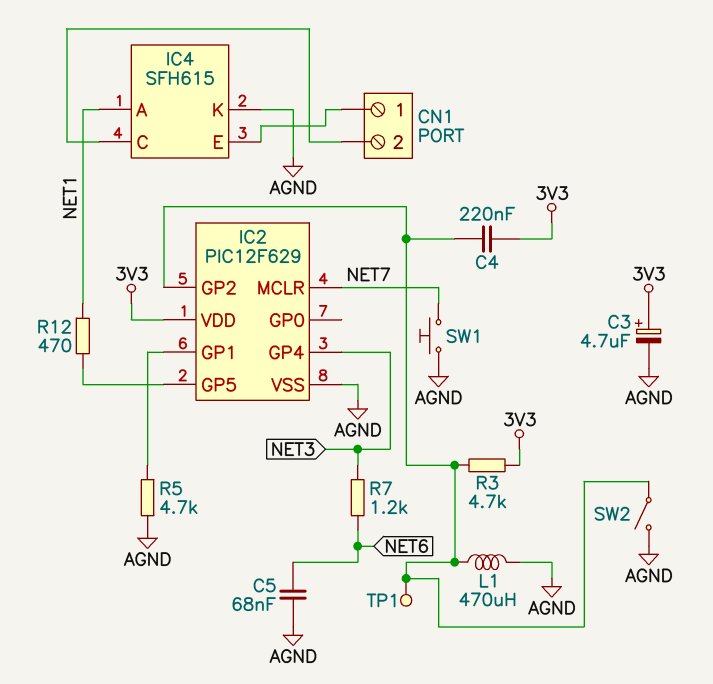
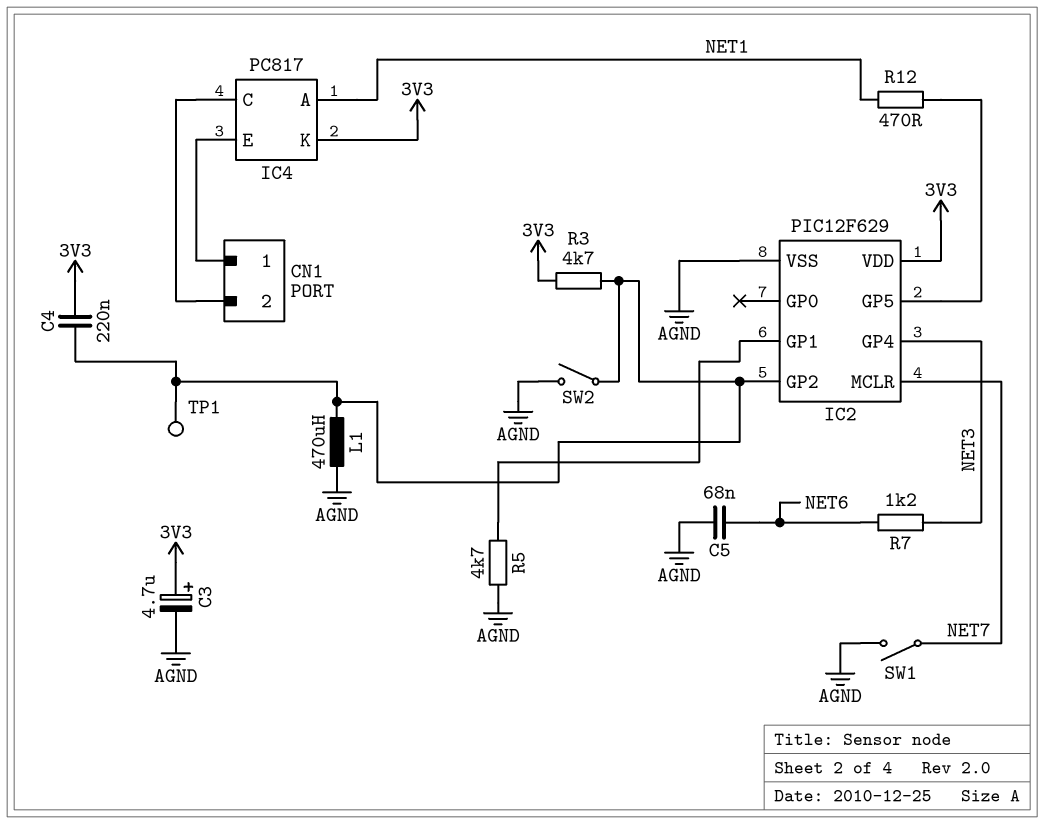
IC4: SFH615 -> PC817
IC4 pin K: AGND -> 3V3
SW1: button (AGND, NET7) -> switch (AGND, NET7)

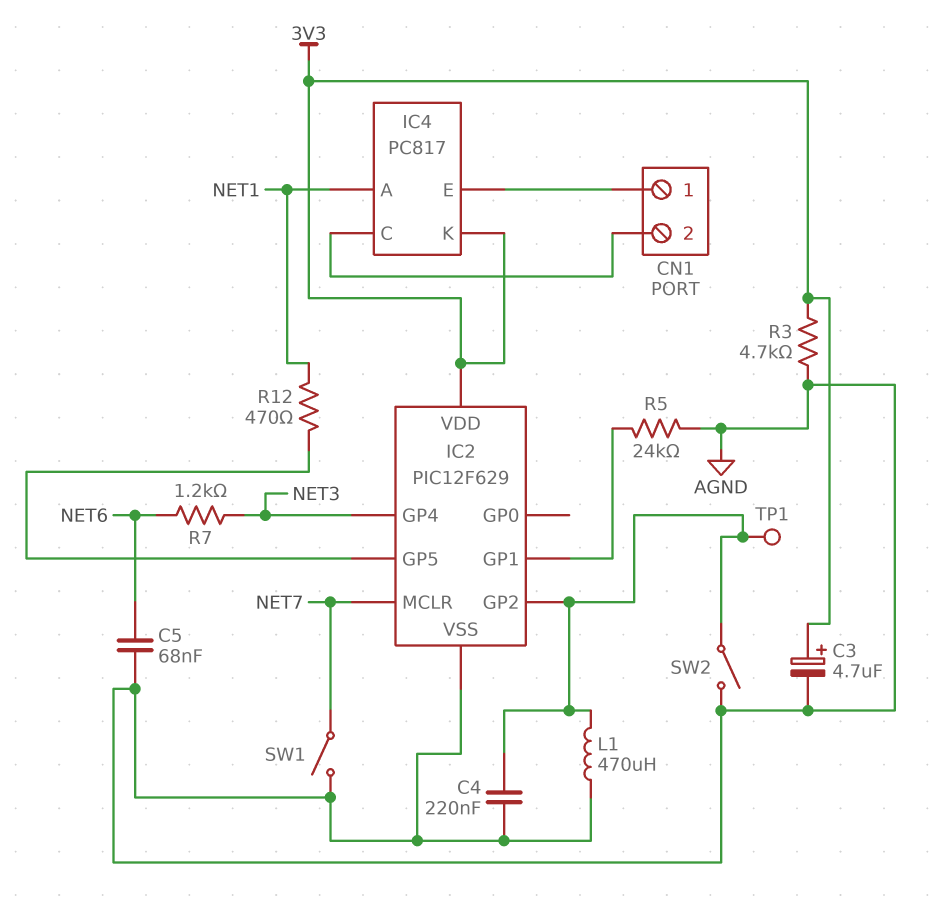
C4: 220nF (3V3, IC2/GP2) -> 220nF (AGND, IC2/GP2)
R3: 4.7k (3V3, IC2/GP2) -> 4.7k (3V3, AGND)
R5: 4.7k (AGND, IC2/GP1) -> 24k (AGND, IC2/GP1)

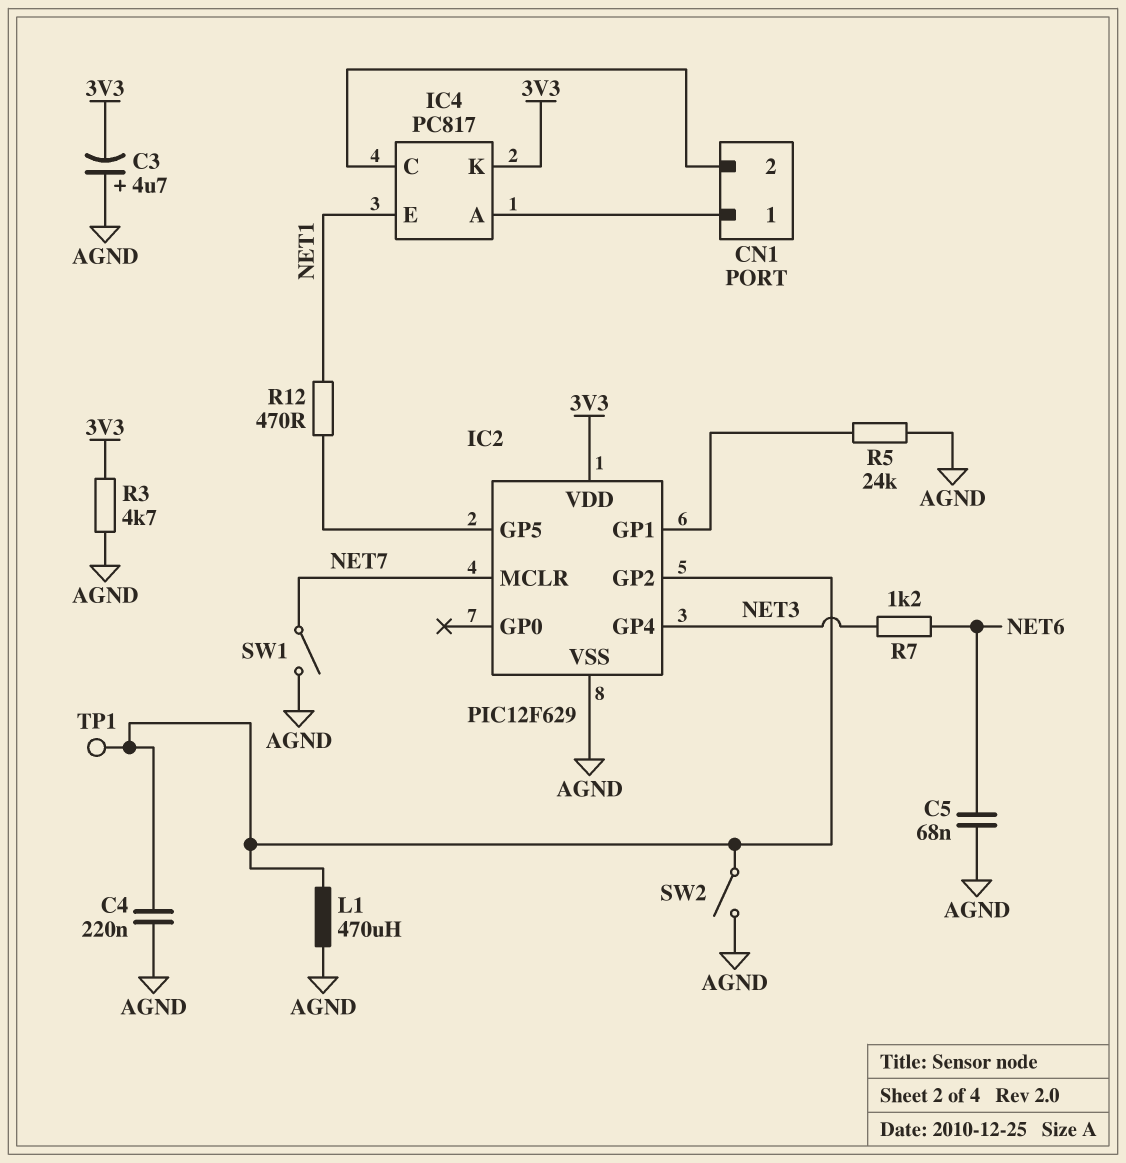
C3: 4.7uF (plus 3V3, minus AGND) -> 4.7uF (plus AGND, minus 3V3)
IC4 pin A: NET1 -> CN1/1
IC4 pin E: CN1/1 -> NET1

